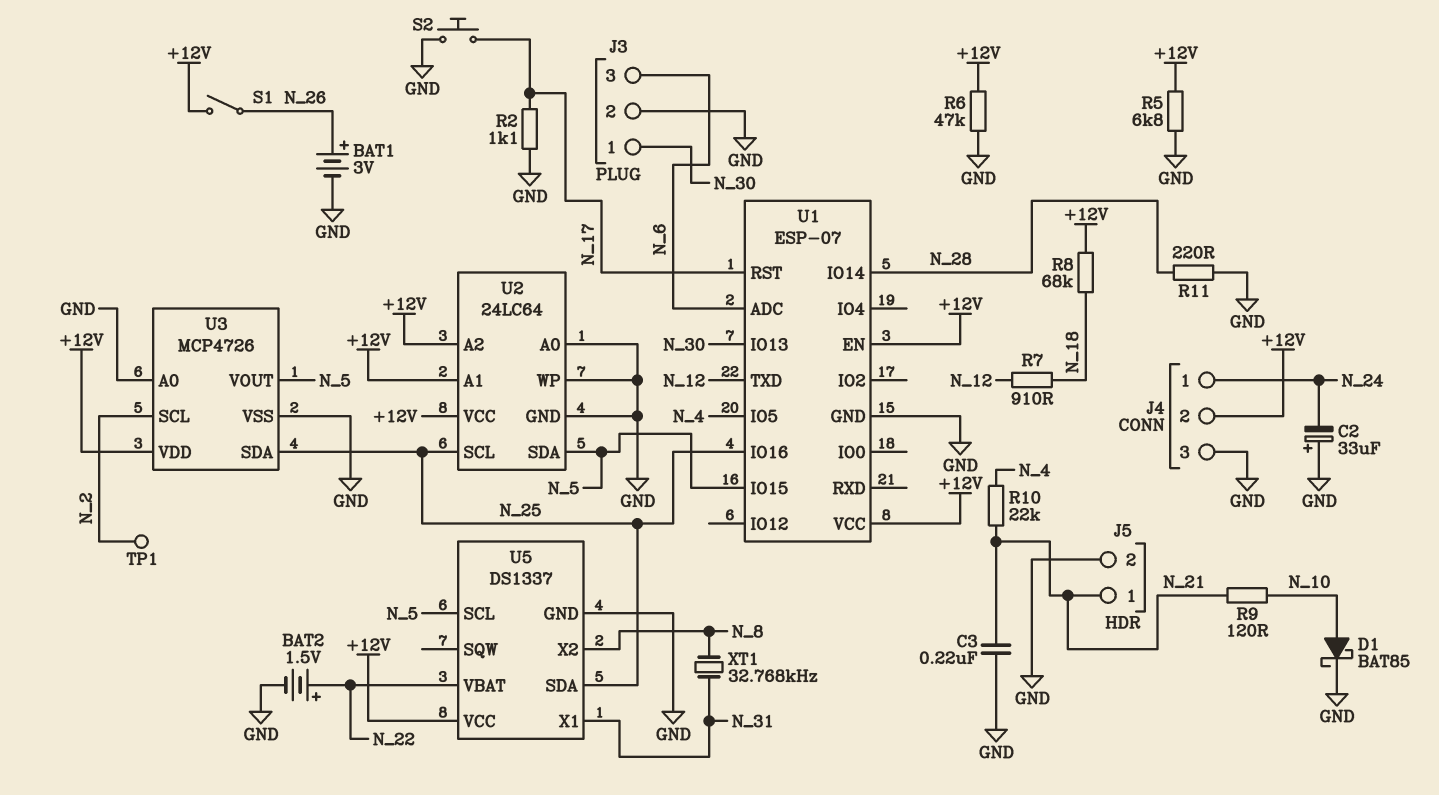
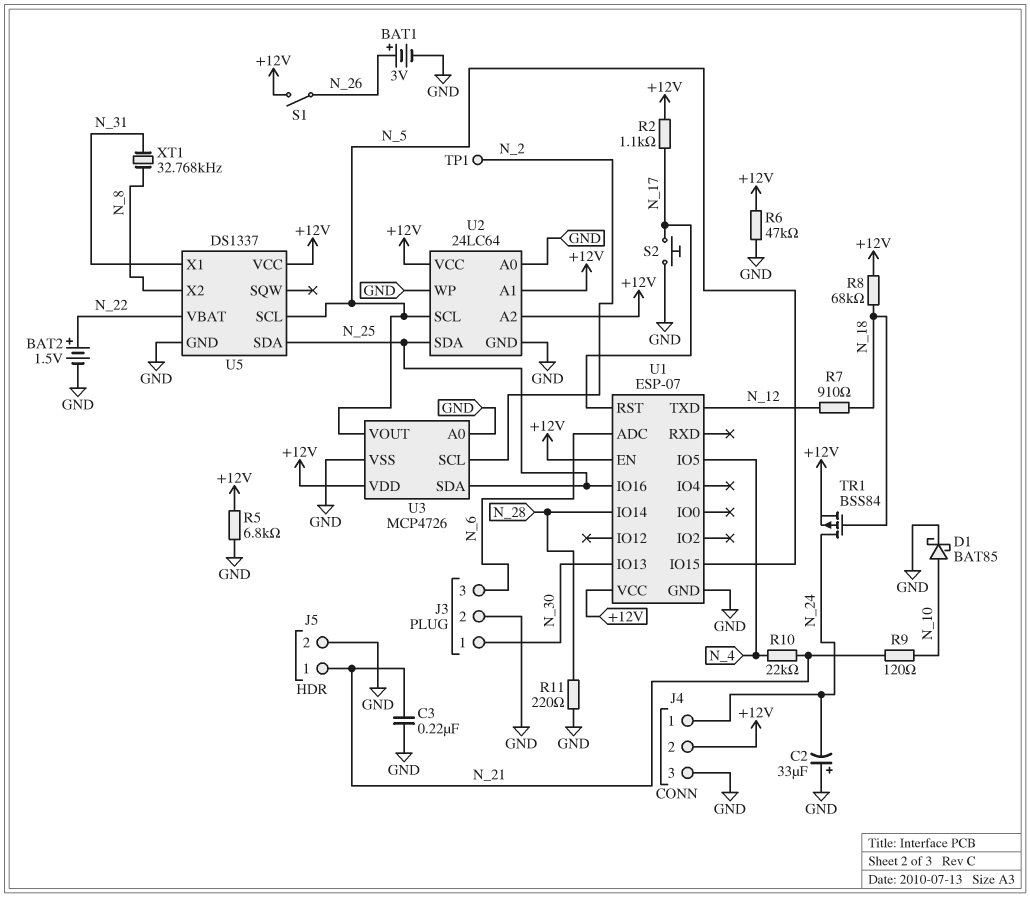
R2: 1.1k (GND, N_17) -> 1.1k (+12V, N_17)
TR1: none -> PMOS BSS84 (G N_18, D N_24, S +12V)
U2 pin SCL: N_25 -> N_5
U2 pin SDA: N_5 -> N_25

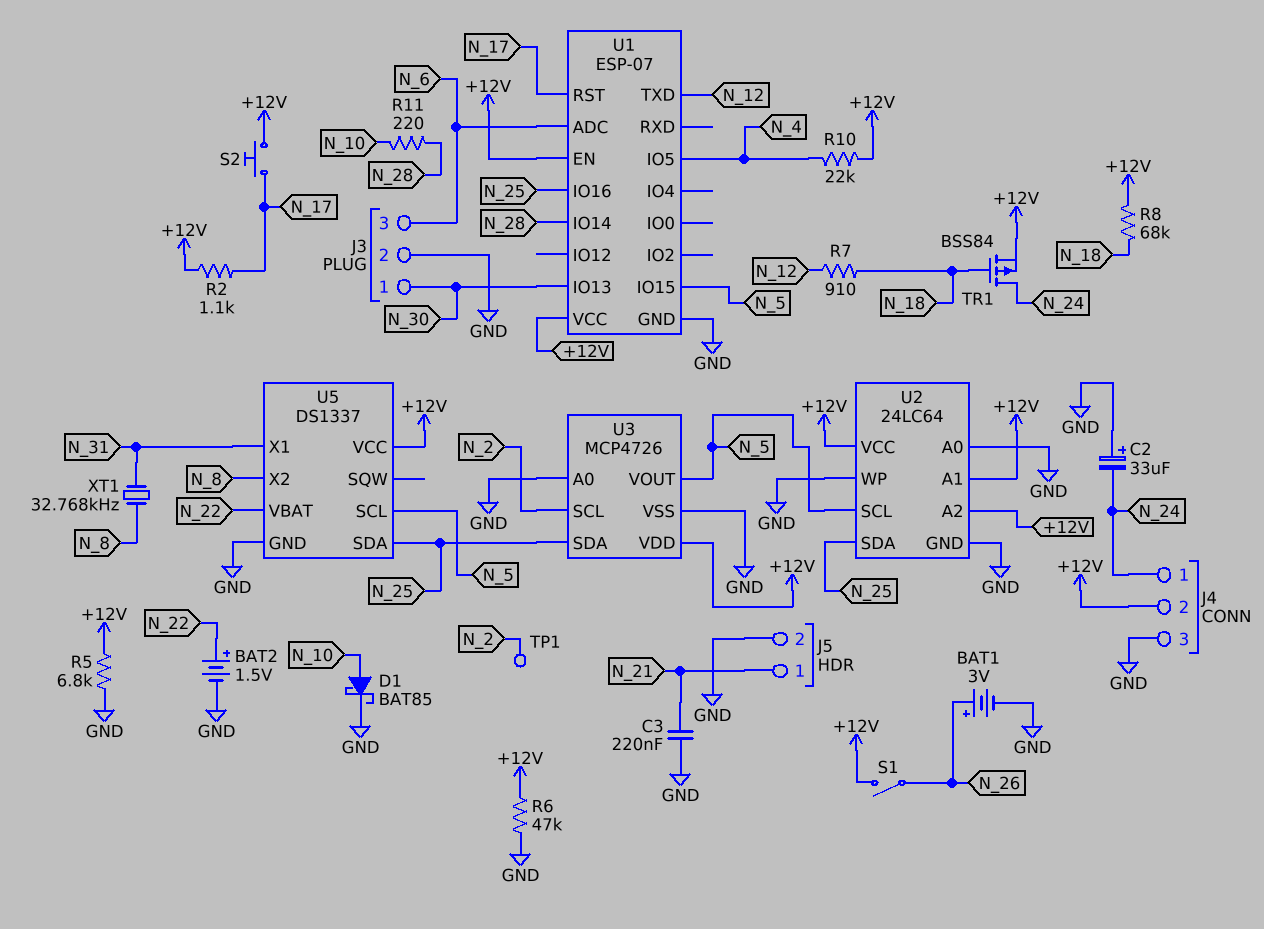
R9: 120 (N_10, N_21) -> none
R10: 22k (N_4, N_21) -> 22k (+12V, N_4)
R11: 220 (GND, N_28) -> 220 (N_10, N_28)
S2: button (GND, N_17) -> button (+12V, N_17)

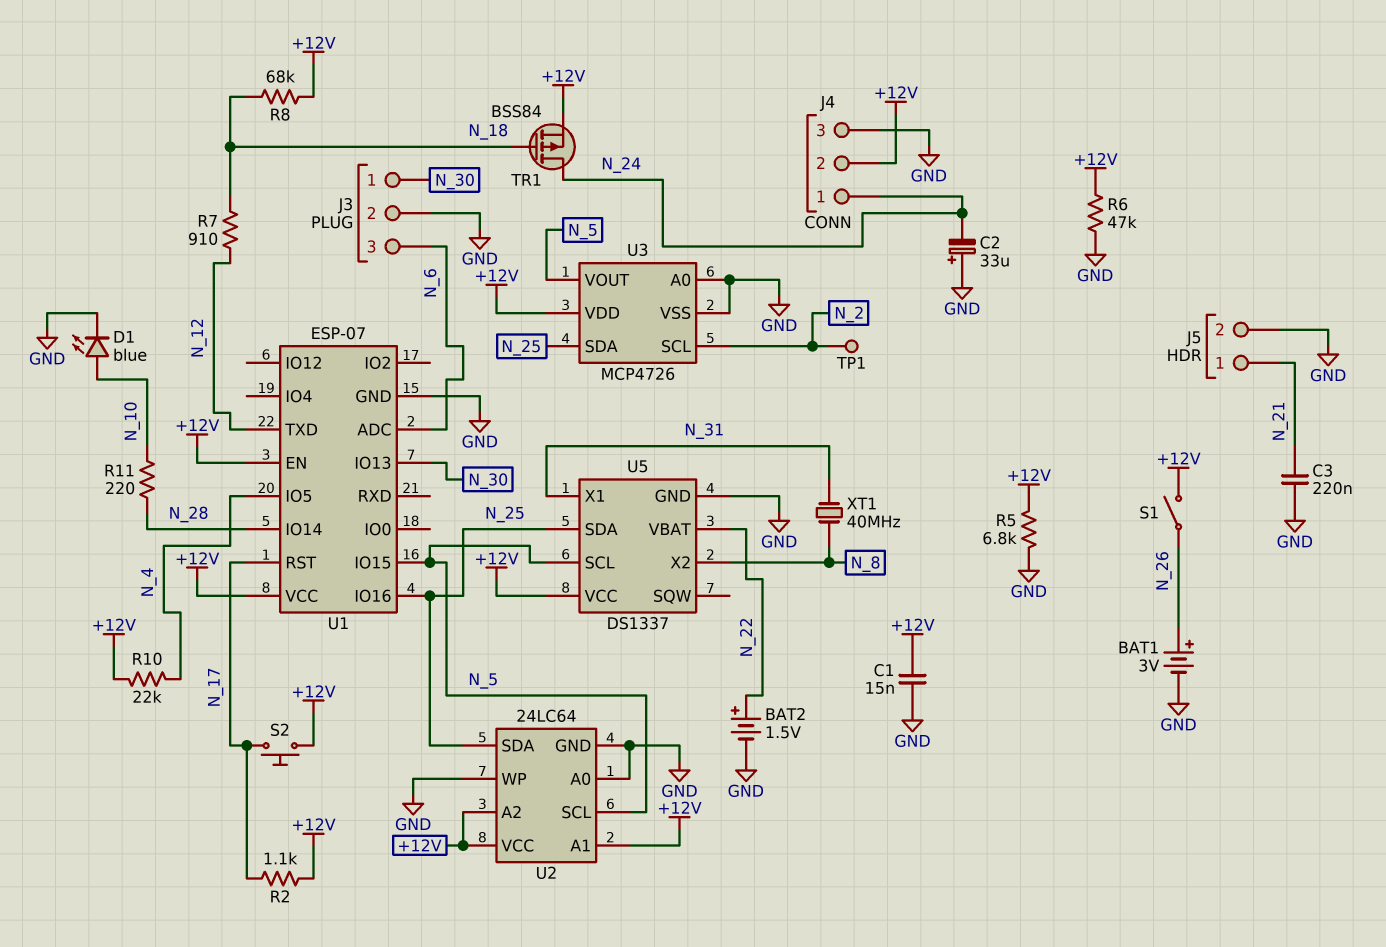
C1: none -> 15nF (+12V, GND)
D1: schottky BAT85 (A N_10, K GND) -> LED blue (A N_10, K GND)
XT1: 32.768kHz (N_8, N_31) -> 40MHz (N_8, N_31)

